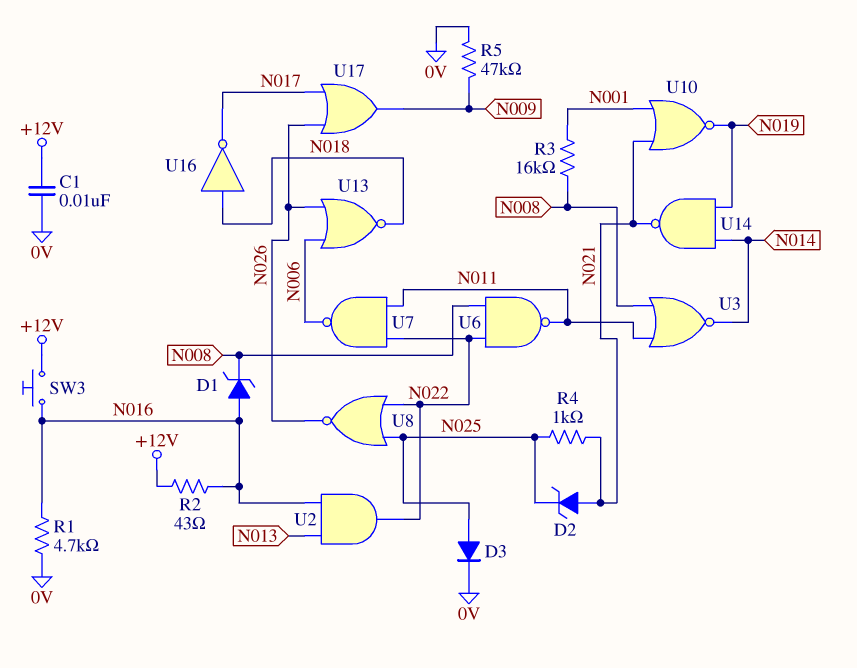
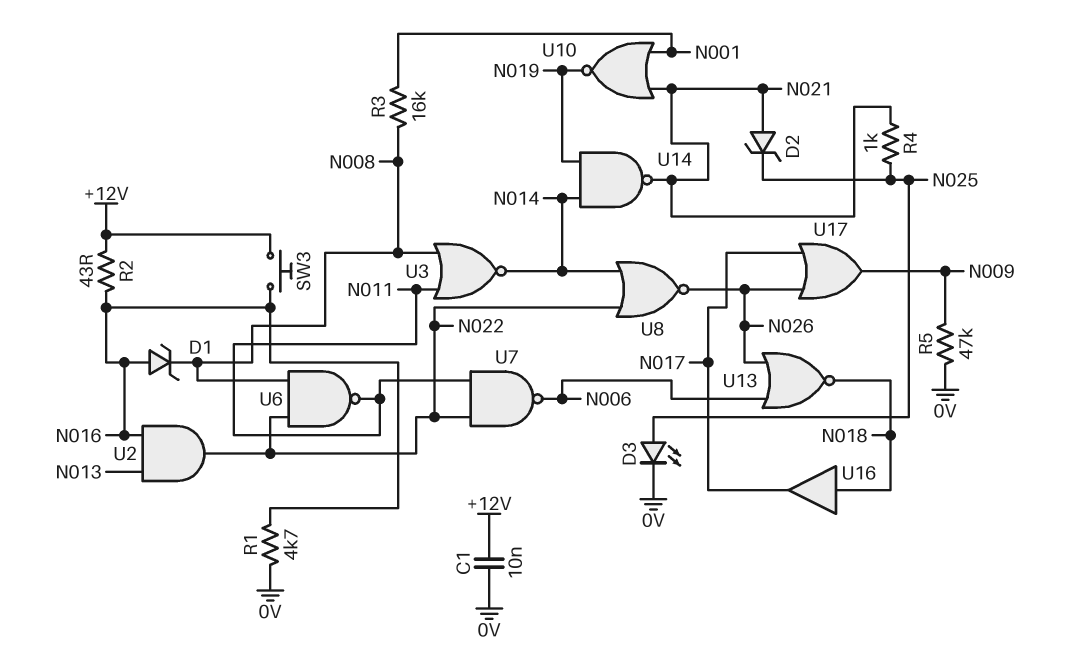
D3: diode (A N025, K 0V) -> LED (A N025, K 0V)
U8: NOR (in N022, in N025, out N026) -> NOR (in N014, in N022, out N026)
U16: NOT (in N018, out N017) -> buffer (in N018, out N017)

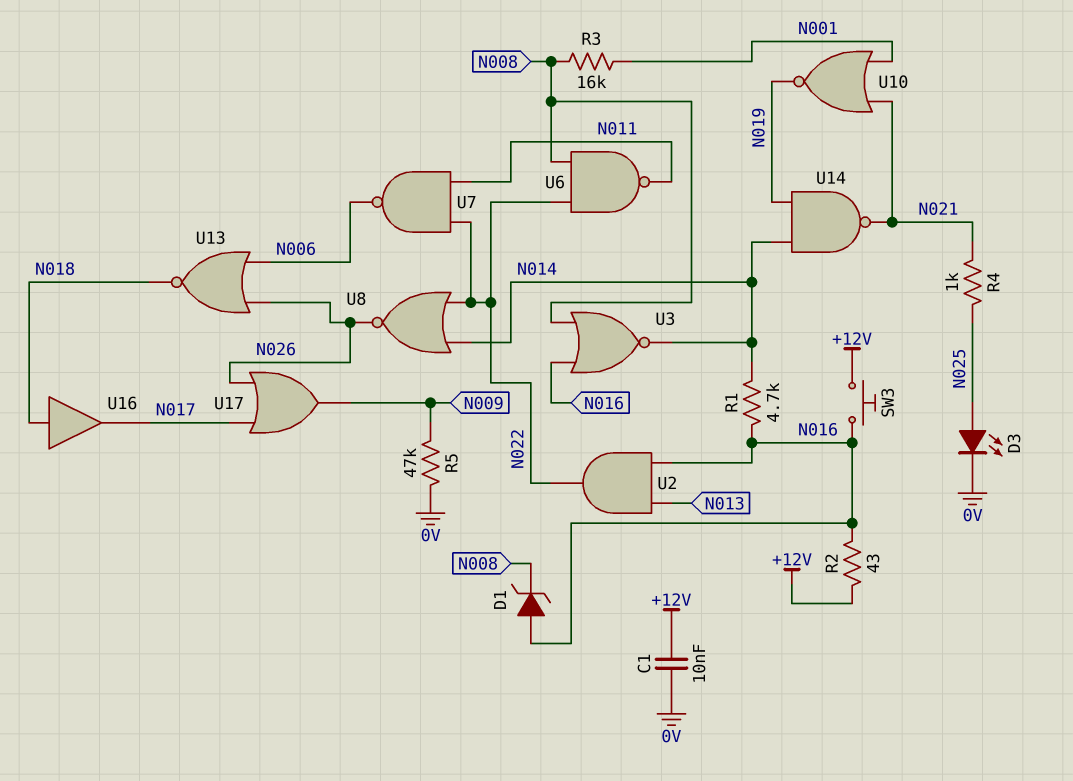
D2: zener (A N021, K N025) -> none
R1: 4.7k (0V, N016) -> 4.7k (N014, N016)
U3: NOR (in N008, in N011, out N014) -> NOR (in N008, in N016, out N014)

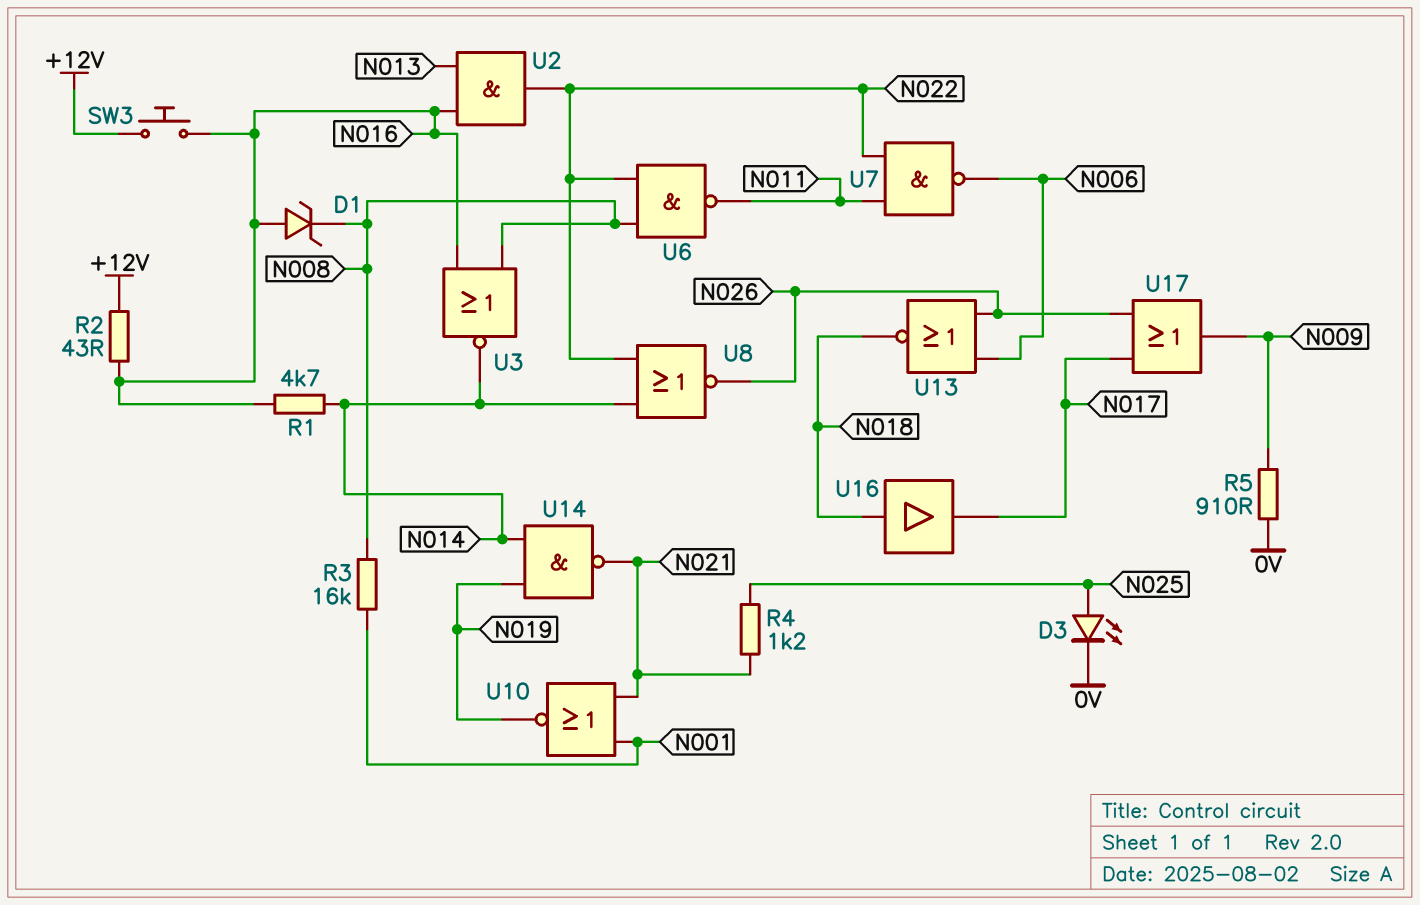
C1: 10nF (+12V, 0V) -> none
R4: 1k (N021, N025) -> 1.2k (N021, N025)
R5: 47k (0V, N009) -> 910 (0V, N009)

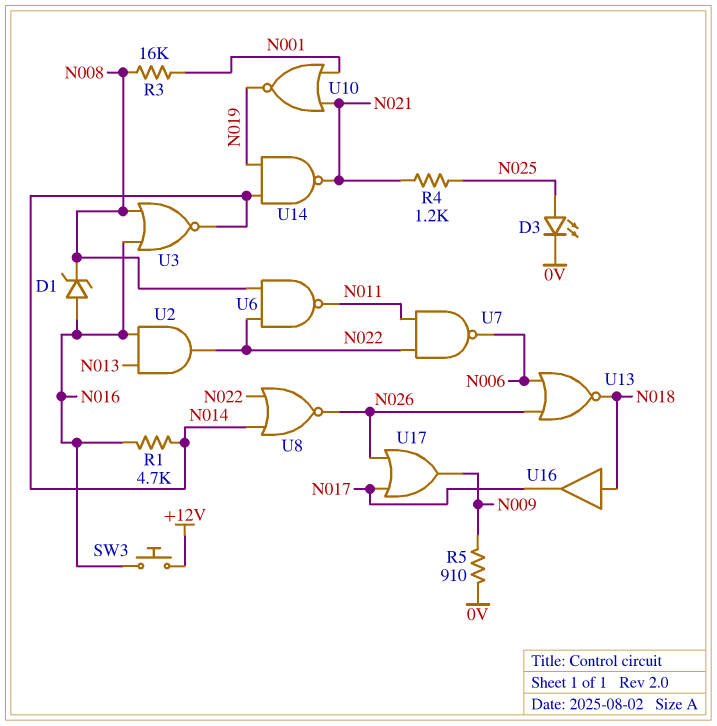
R2: 43 (+12V, N016) -> none

